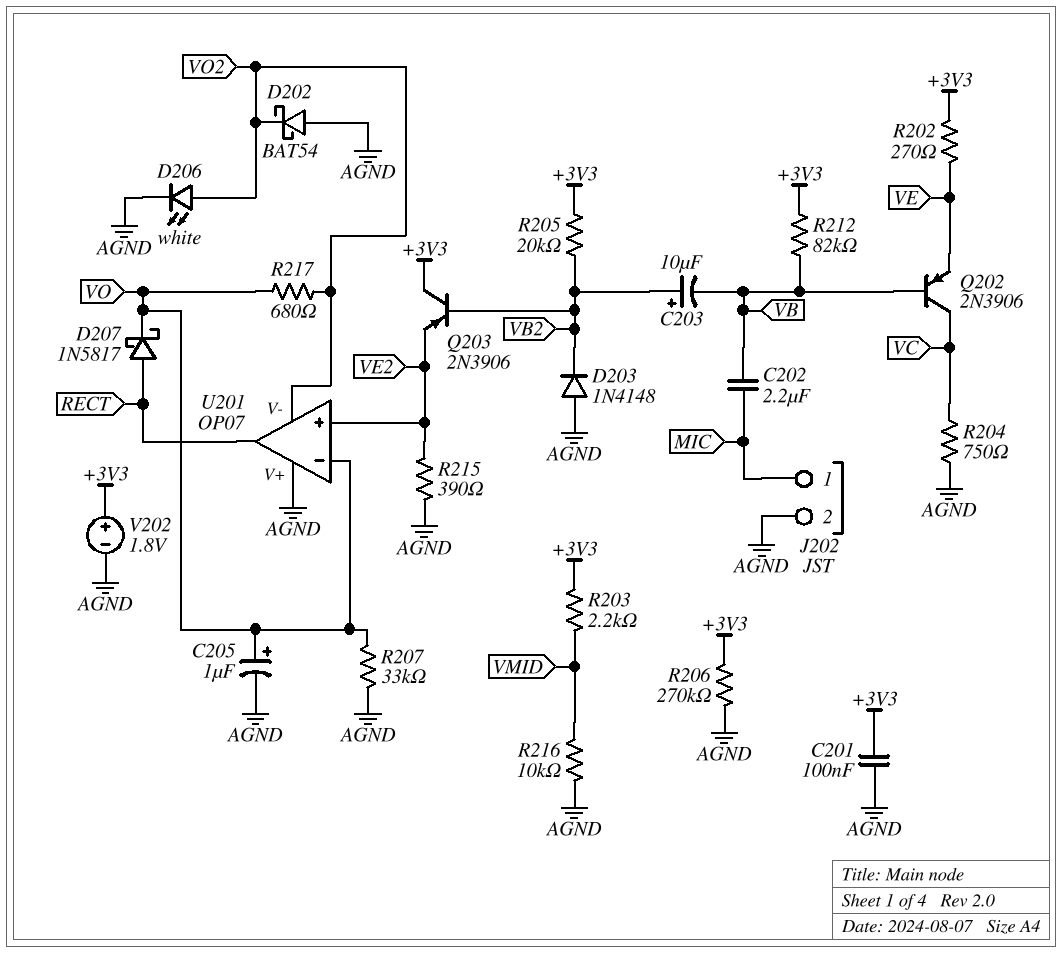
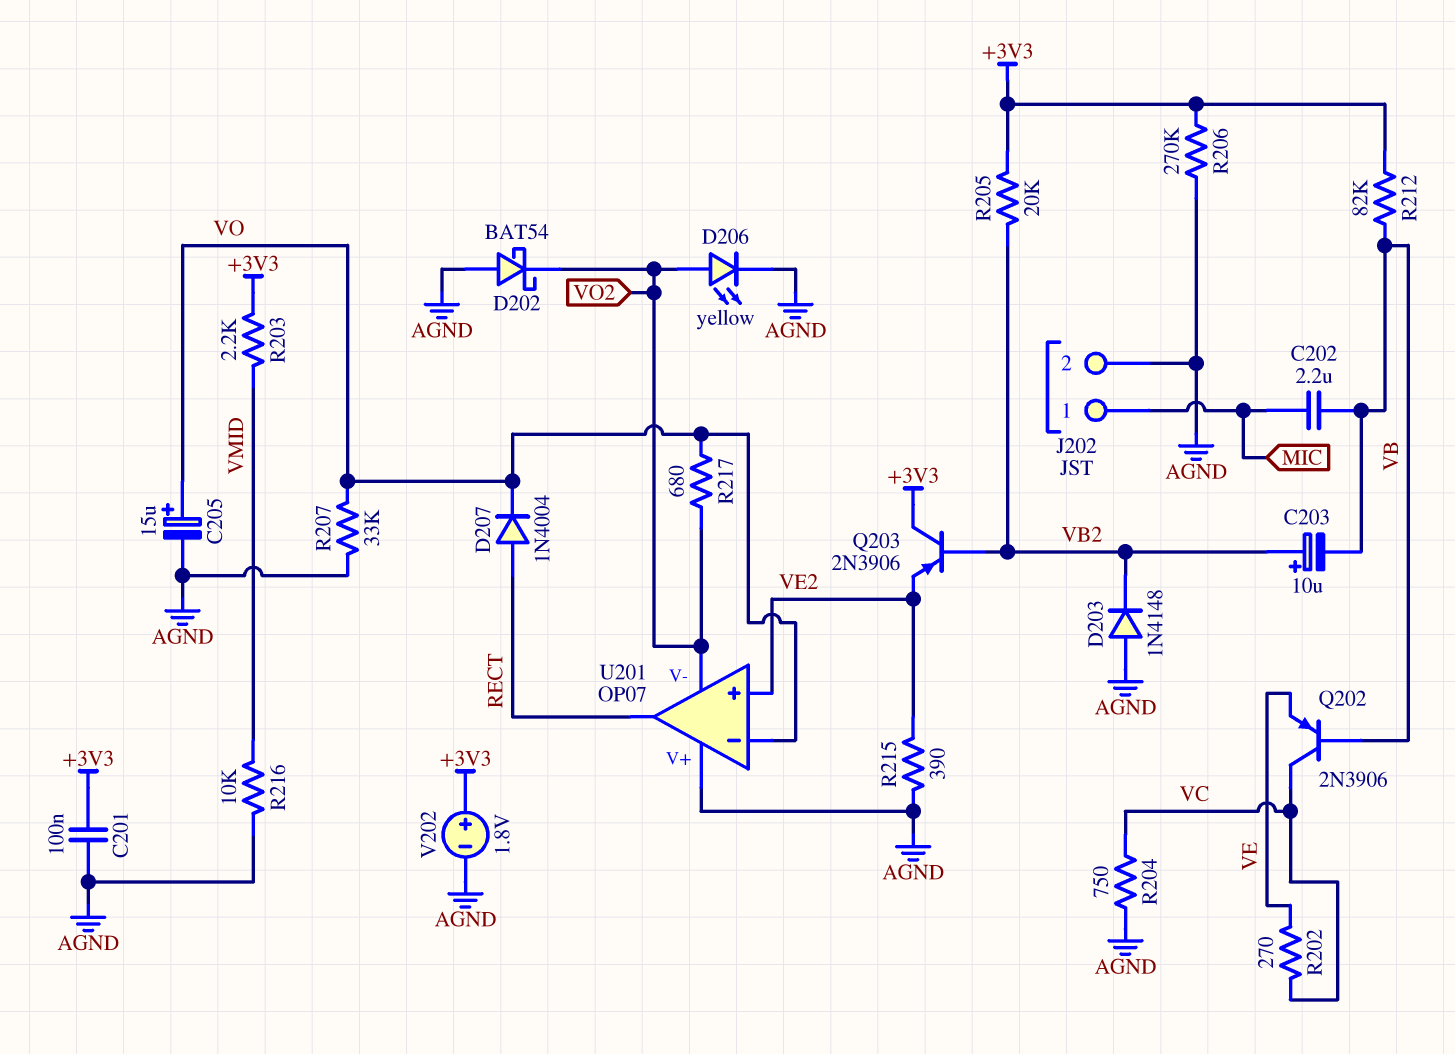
C205: 1uF (plus VO, minus AGND) -> 15uF (plus VO, minus AGND)
D206: LED white (A VO2, K AGND) -> LED yellow (A VO2, K AGND)
D207: schottky 1N5817 (A RECT, K VO) -> diode 1N4004 (A RECT, K VO)
R202: 270 (+3V3, VE) -> 270 (VC, VE)

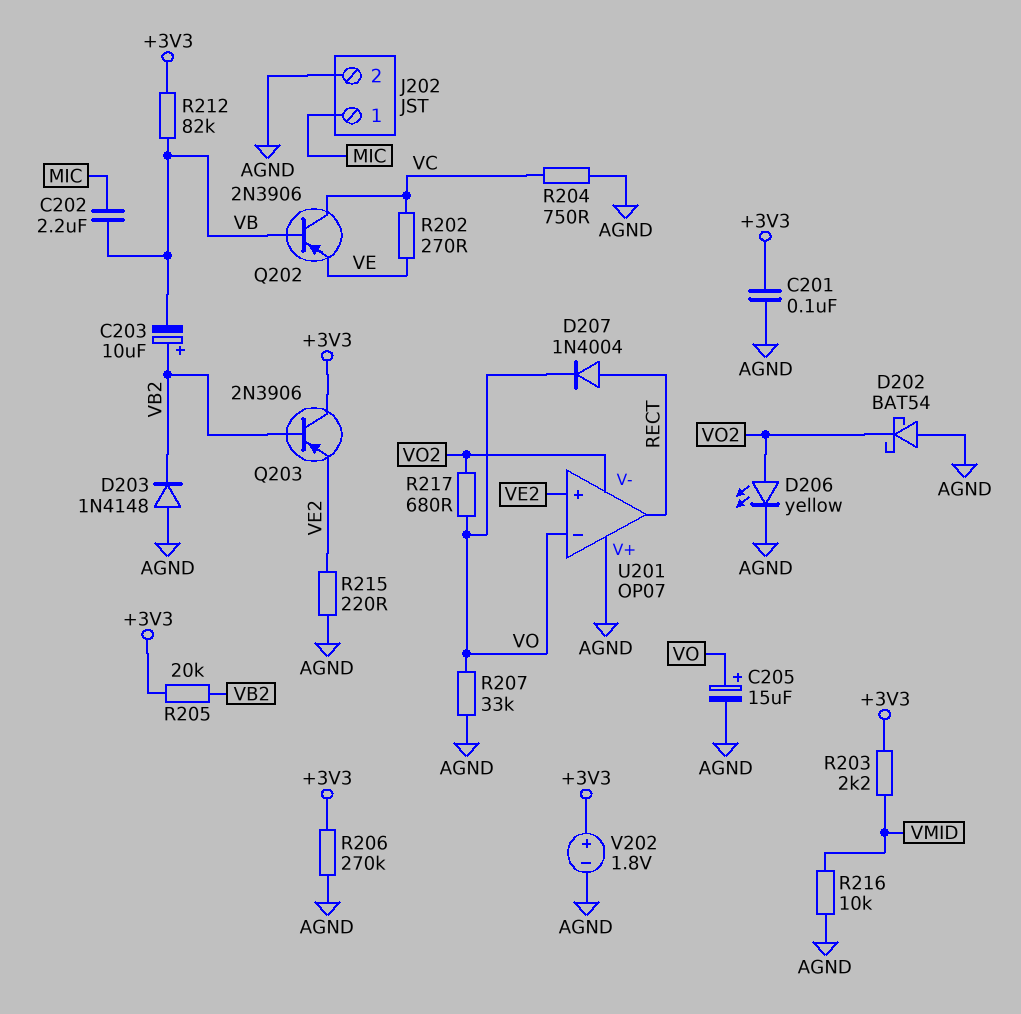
R215: 390 (AGND, VE2) -> 220 (AGND, VE2)

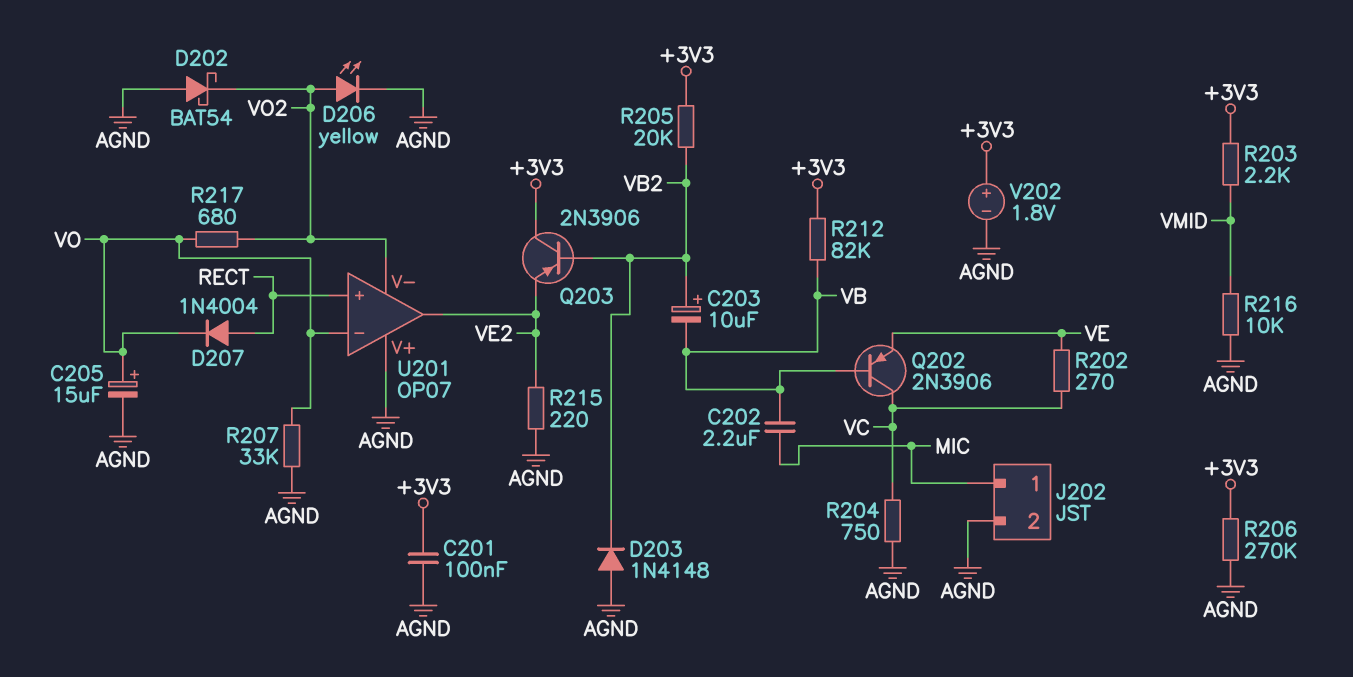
U201 pin in+: VE2 -> RECT
U201 pin out: RECT -> VE2

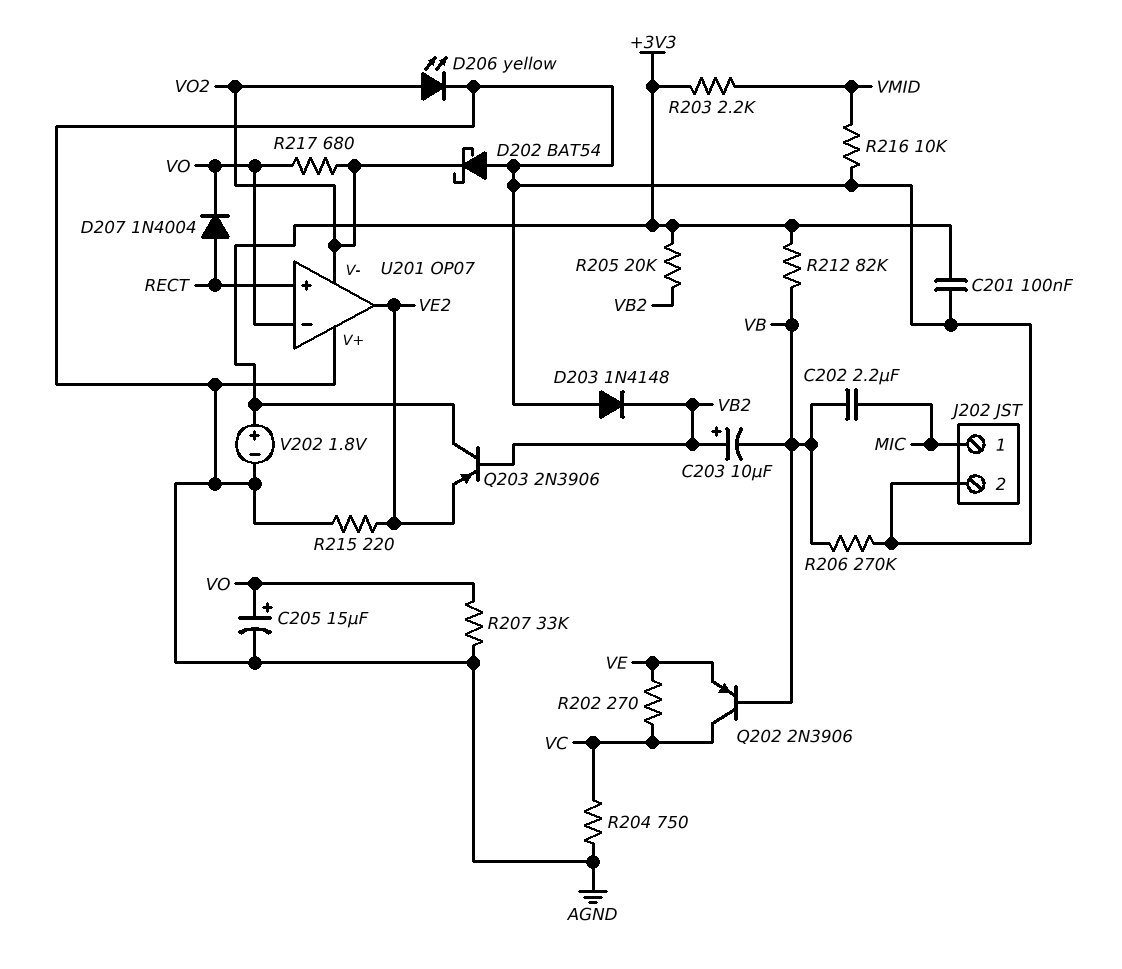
R206: 270k (+3V3, AGND) -> 270k (AGND, VB)

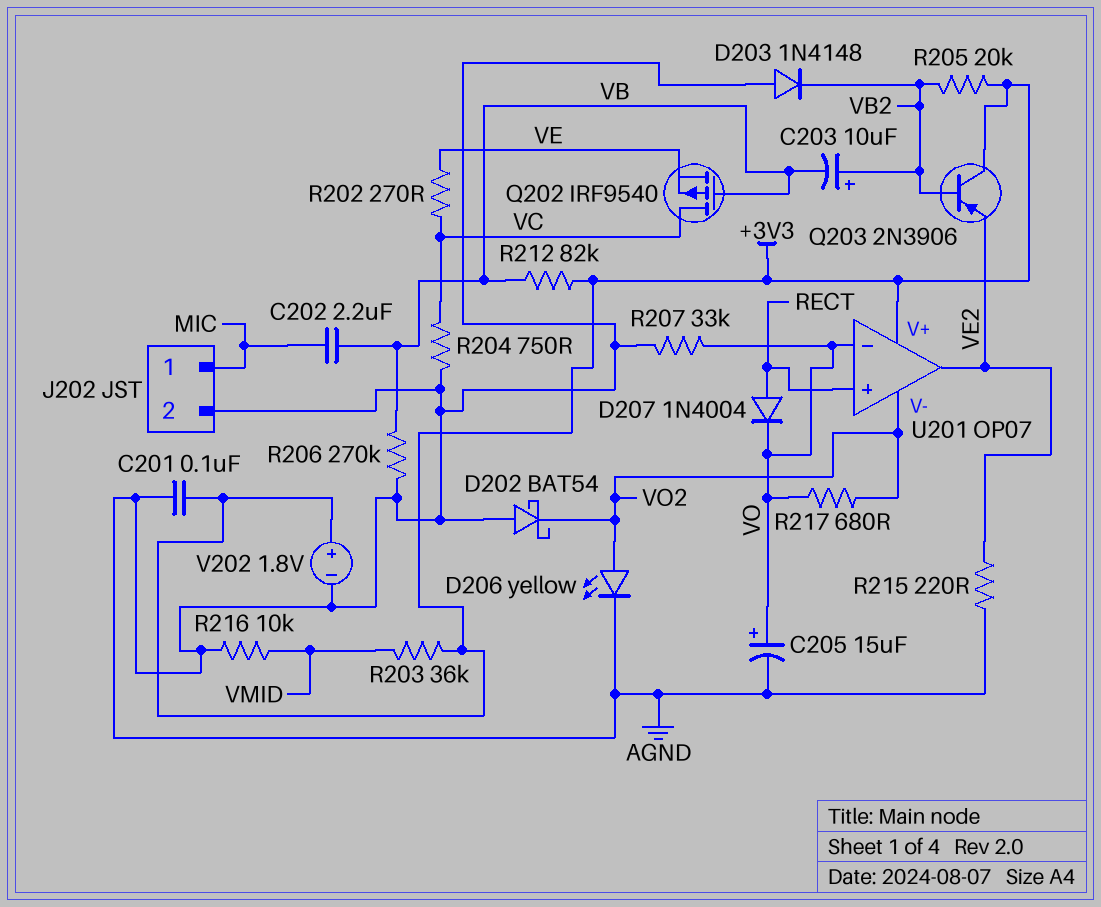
Q202: PNP 2N3906 (B VB, C VC, E VE) -> PMOS IRF9540 (G VB, D VC, S VE)
R203: 2.2k (+3V3, VMID) -> 36k (+3V3, VMID)
U201 pin V+: AGND -> +3V3

